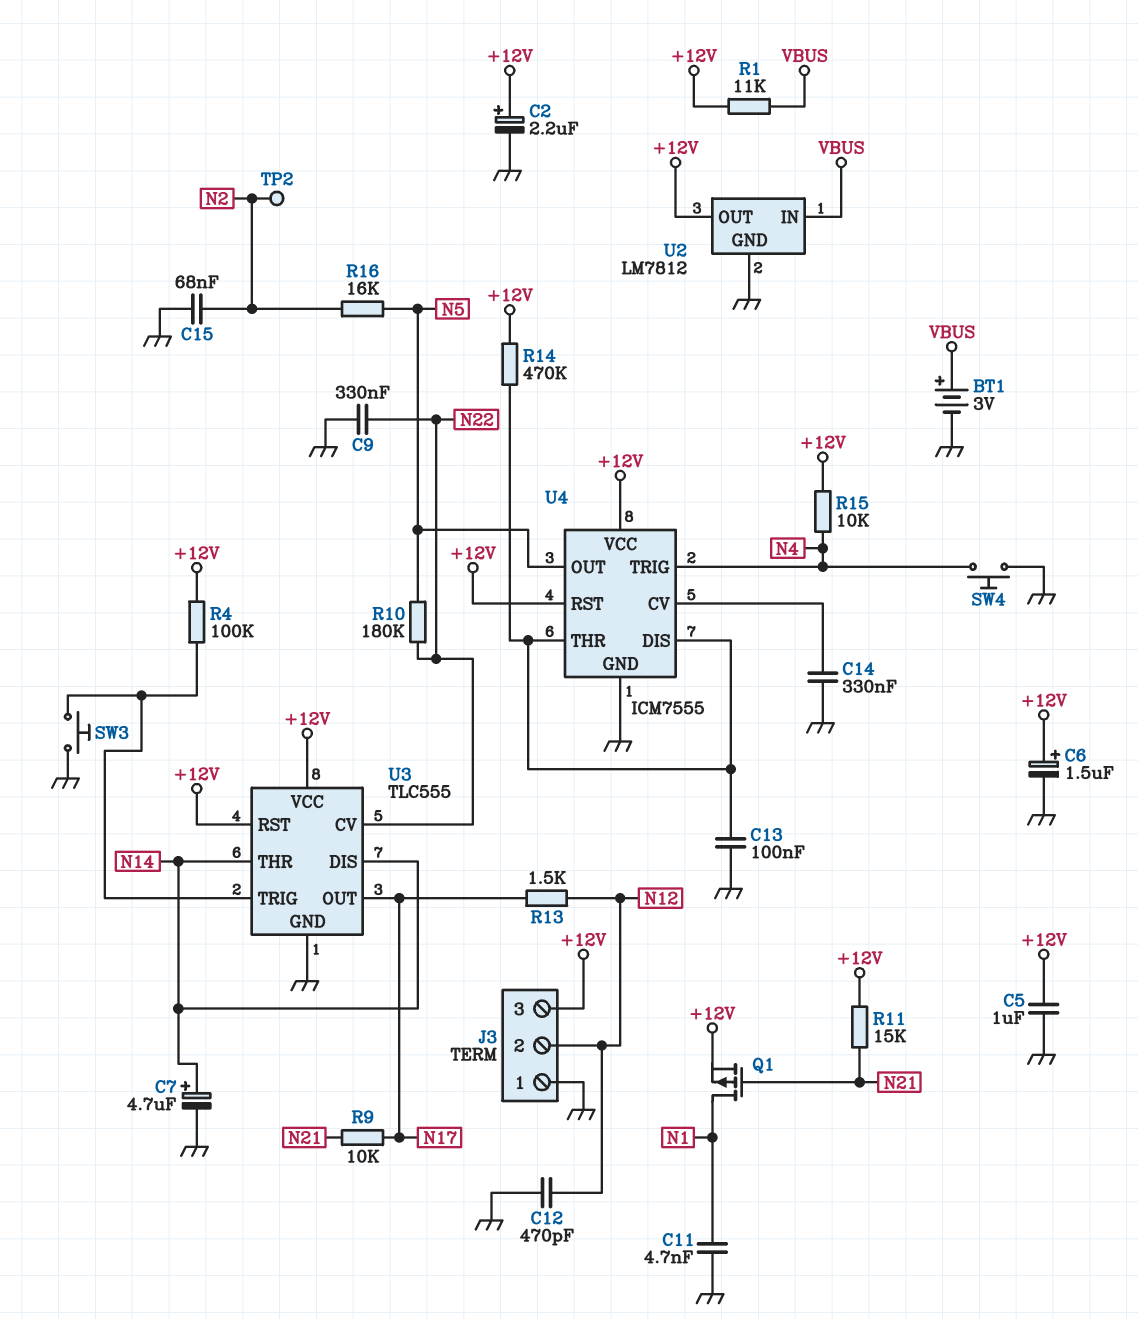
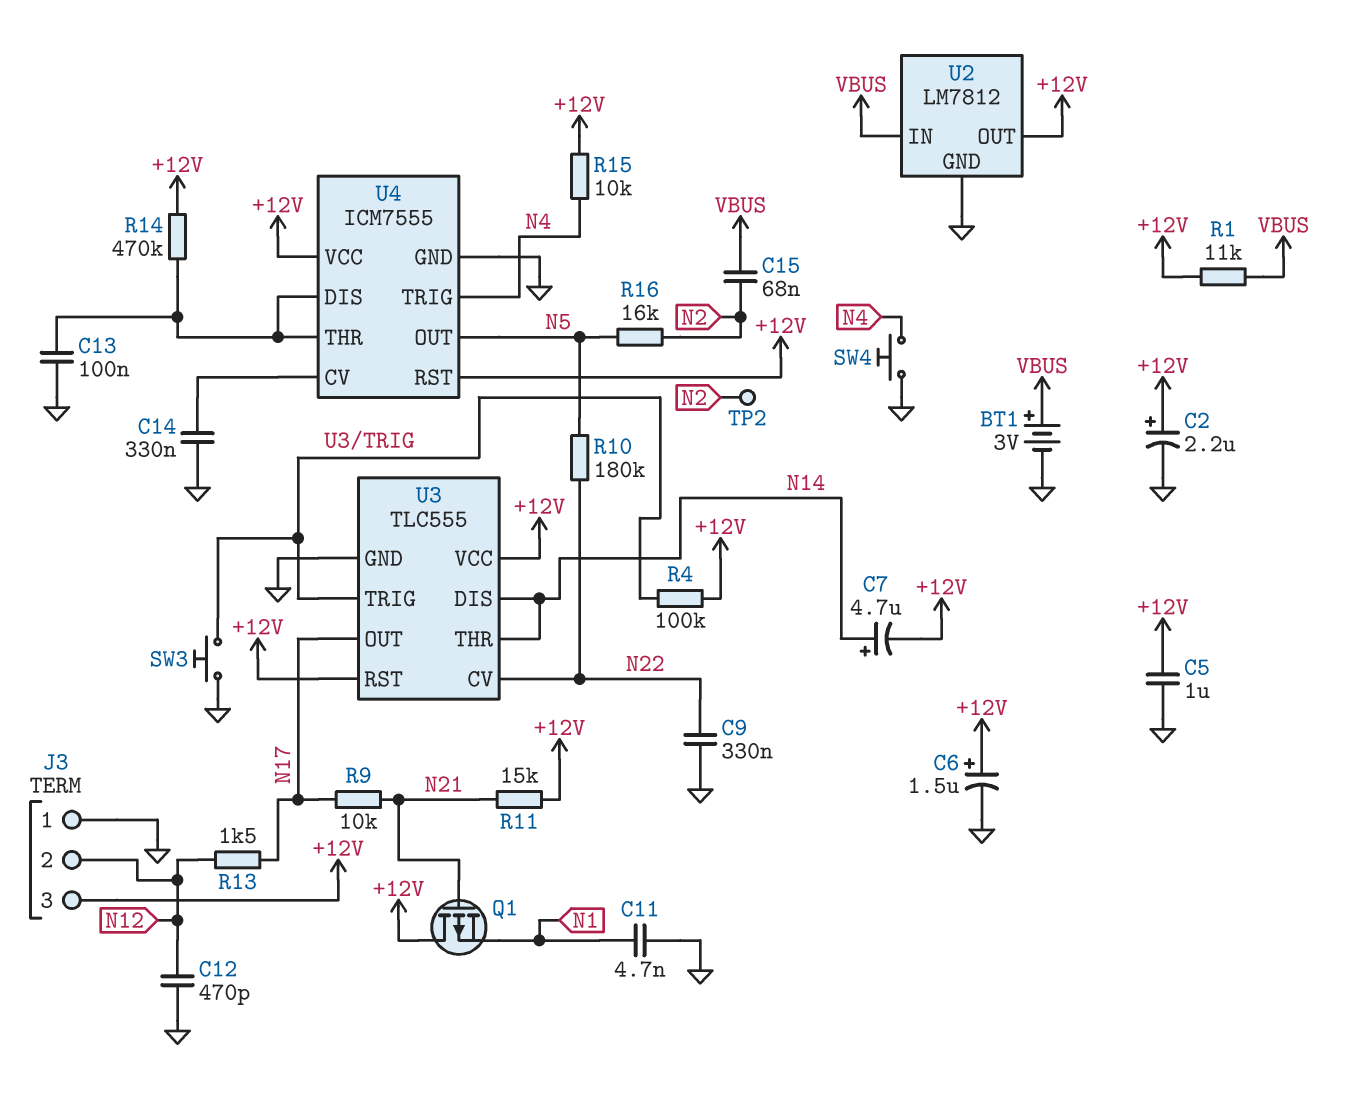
C7: 4.7uF (plus N14, minus GND) -> 4.7uF (plus N14, minus +12V)
C15: 68nF (GND, N2) -> 68nF (N2, VBUS)
Q1: PMOS (G N21, D N1, S +12V) -> PMOS (G N21, D +12V, S N1)

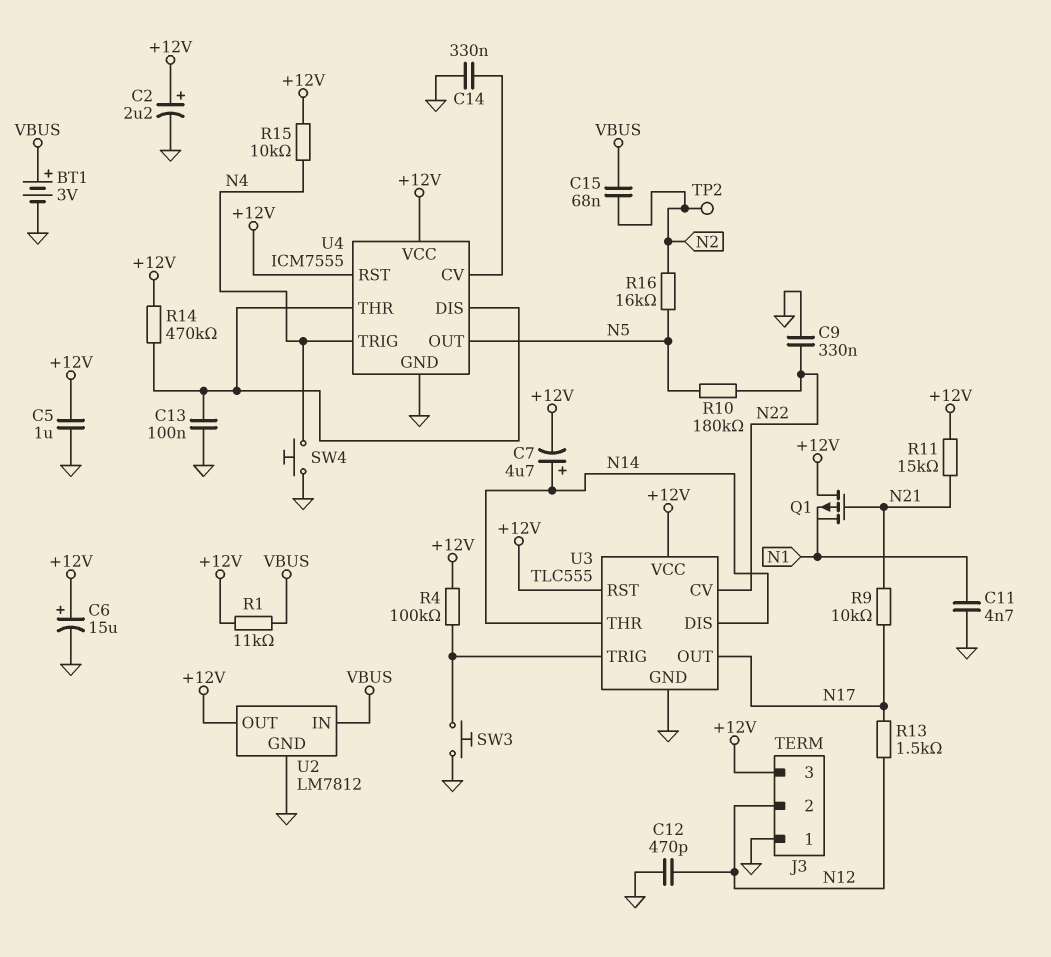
C6: 1.5uF (plus +12V, minus GND) -> 15uF (plus +12V, minus GND)

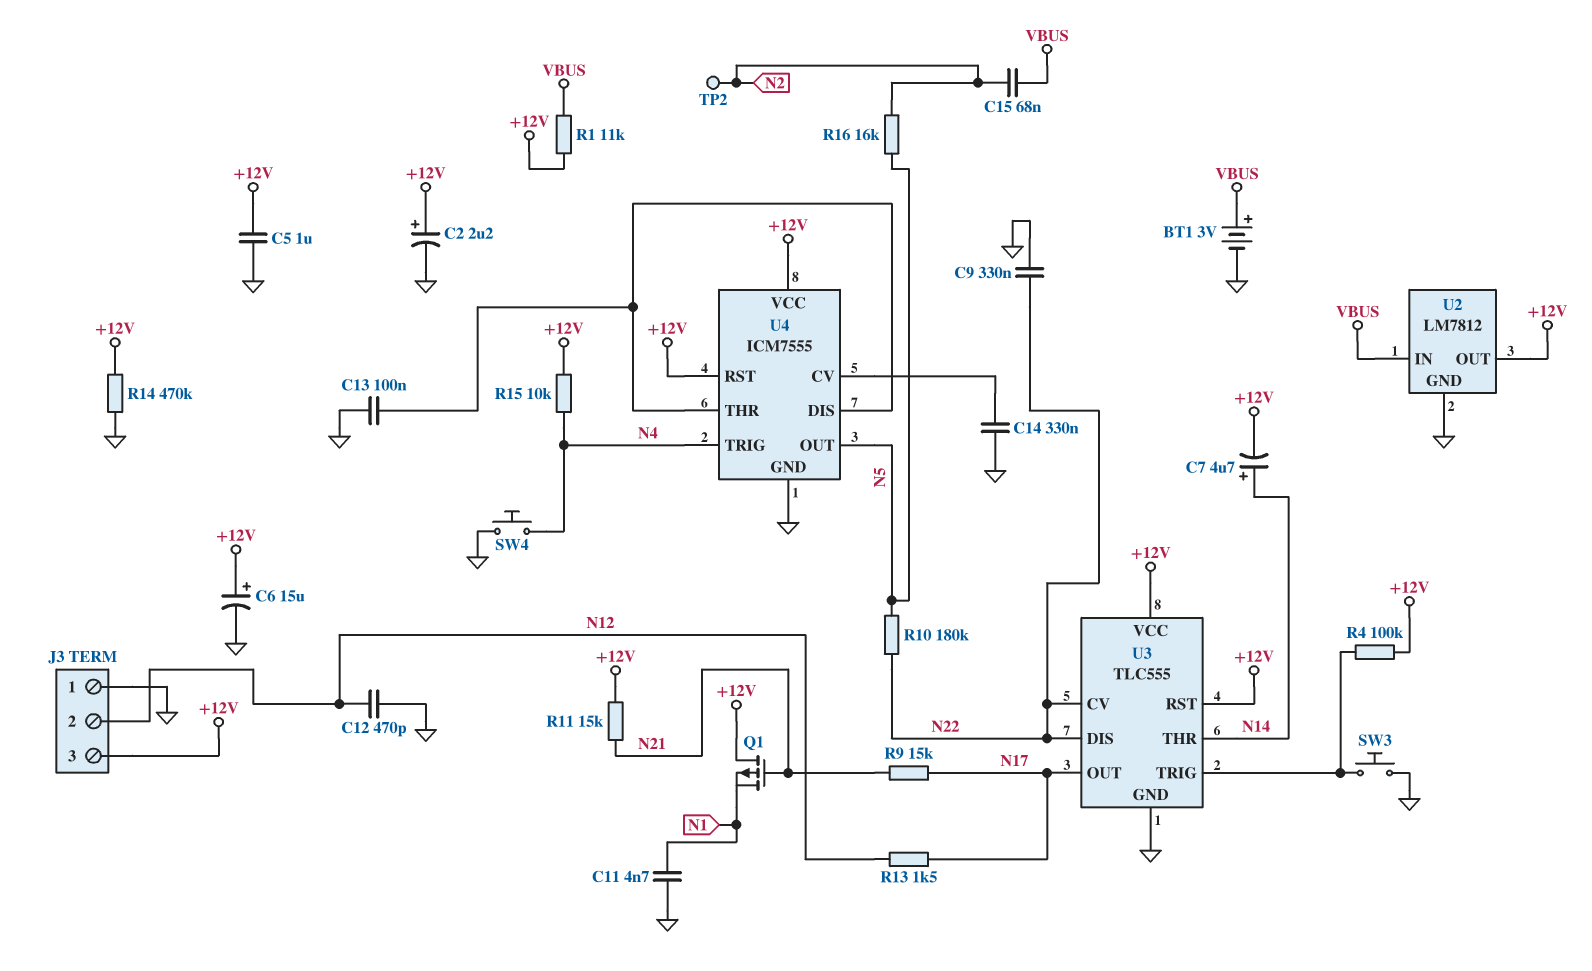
R9: 10k (N17, N21) -> 15k (N17, N21)
R14: 470k (+12V, U4/DIS) -> 470k (+12V, GND)
U3 pin DIS: N14 -> N22

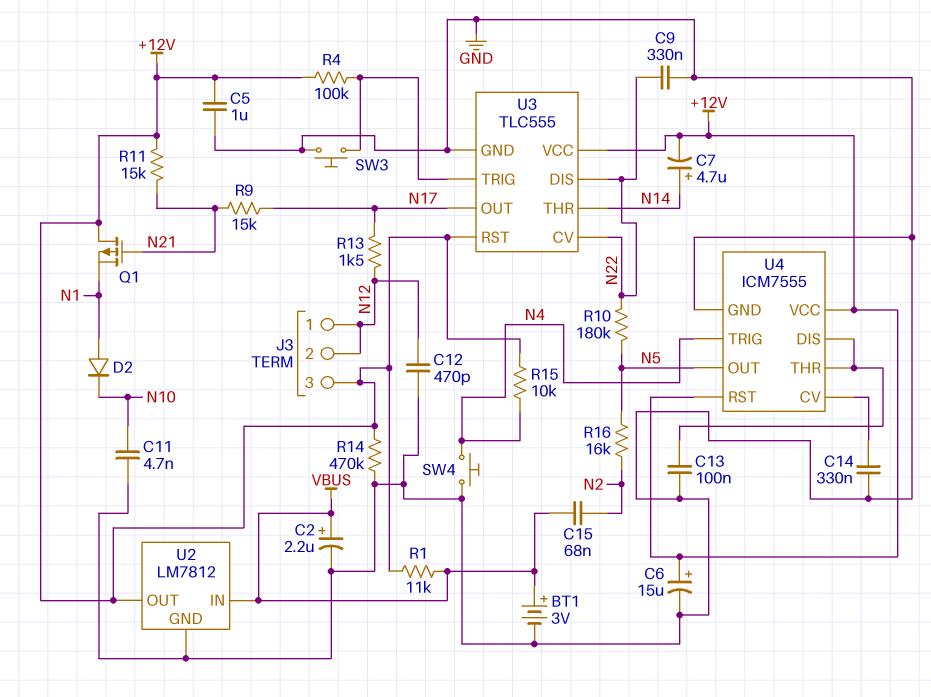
C2: 2.2uF (plus +12V, minus GND) -> 2.2uF (plus VBUS, minus GND)
C11: 4.7nF (GND, N1) -> 4.7nF (GND, N10)
D2: none -> diode (A N1, K N10)
J3 pin 1: GND -> N12
TP2: test point (N2) -> none

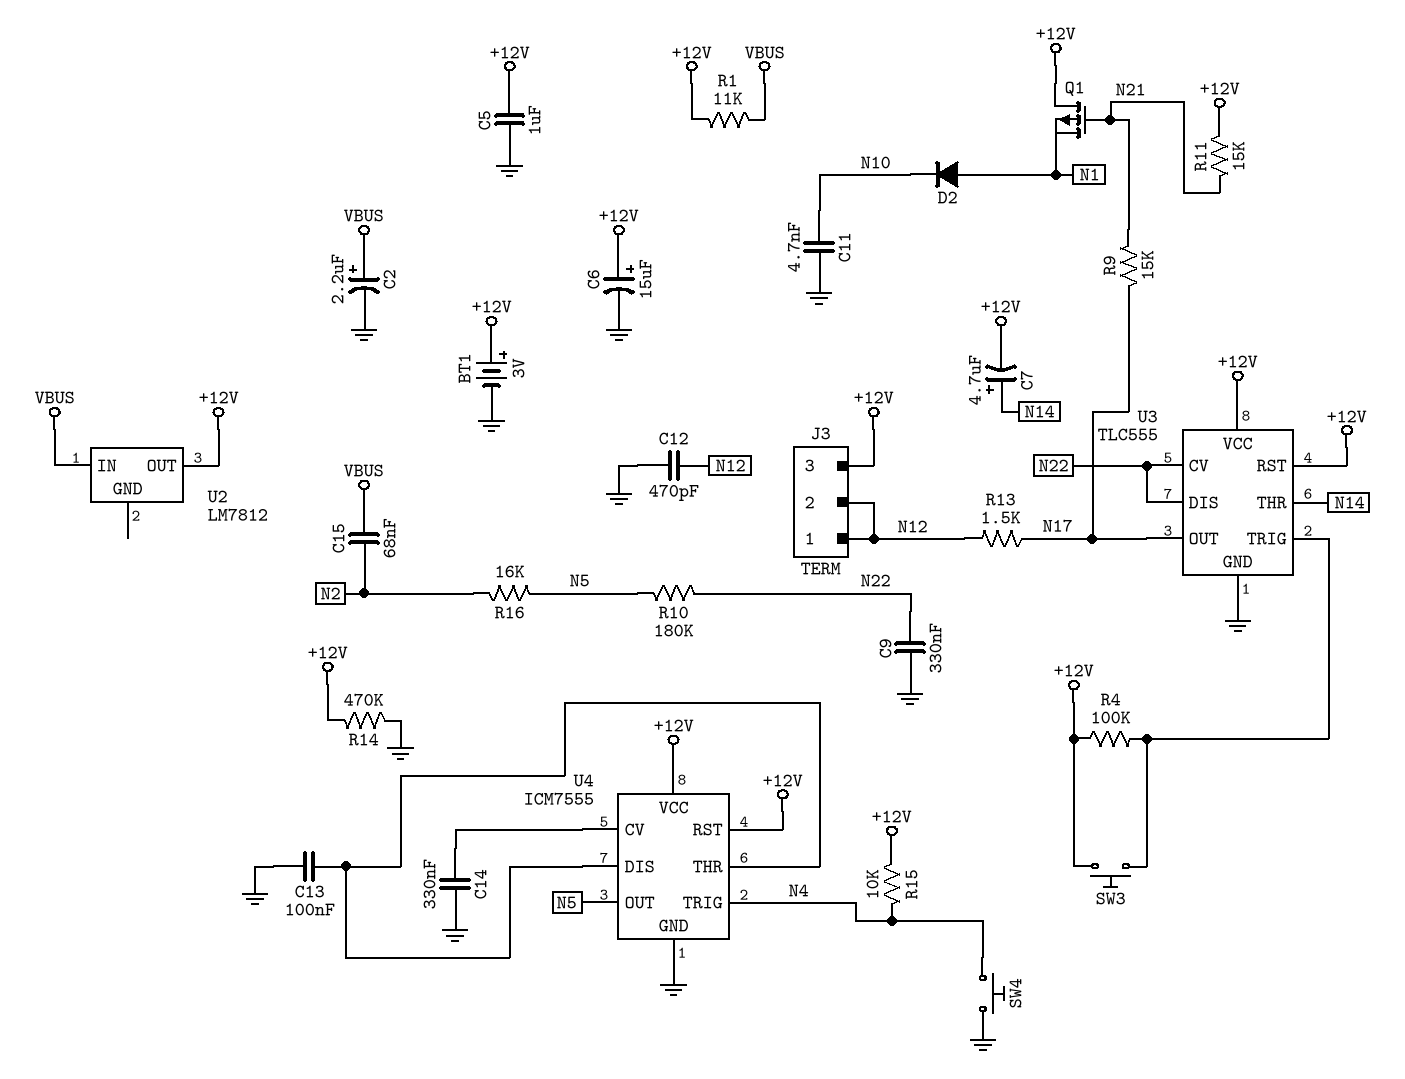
BT1: 3V (plus VBUS, minus GND) -> 3V (plus +12V, minus GND)
SW3: button (GND, U3/TRIG) -> button (+12V, U3/TRIG)
U2 pin GND: GND -> none

